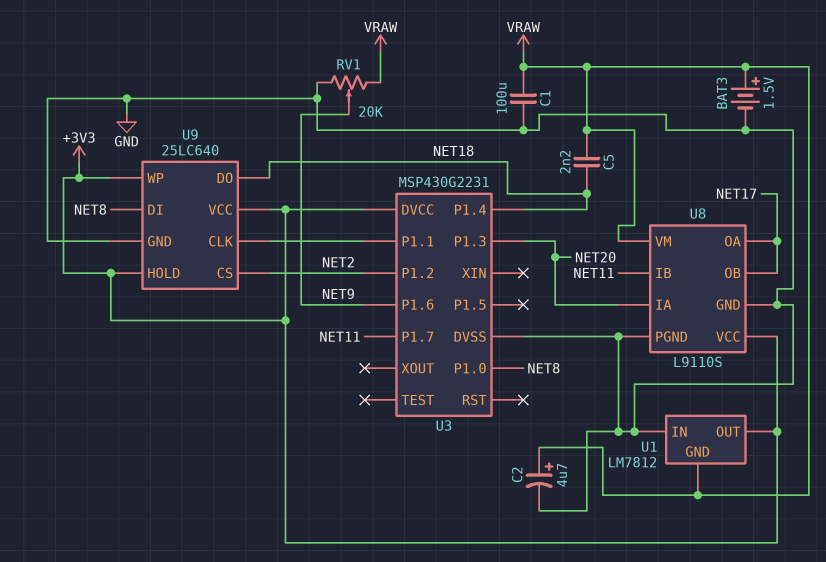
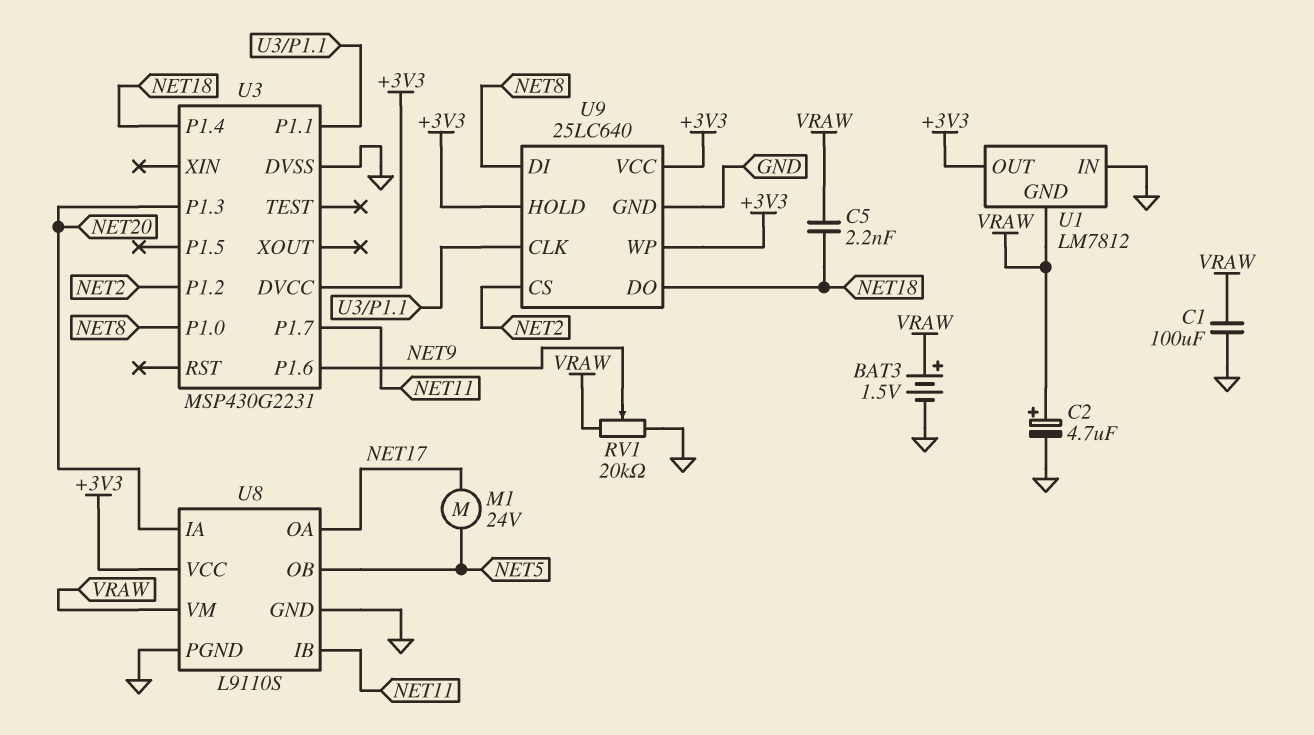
M1: none -> motor 24V (NET5, NET17)
U8 pin OB: NET17 -> NET5

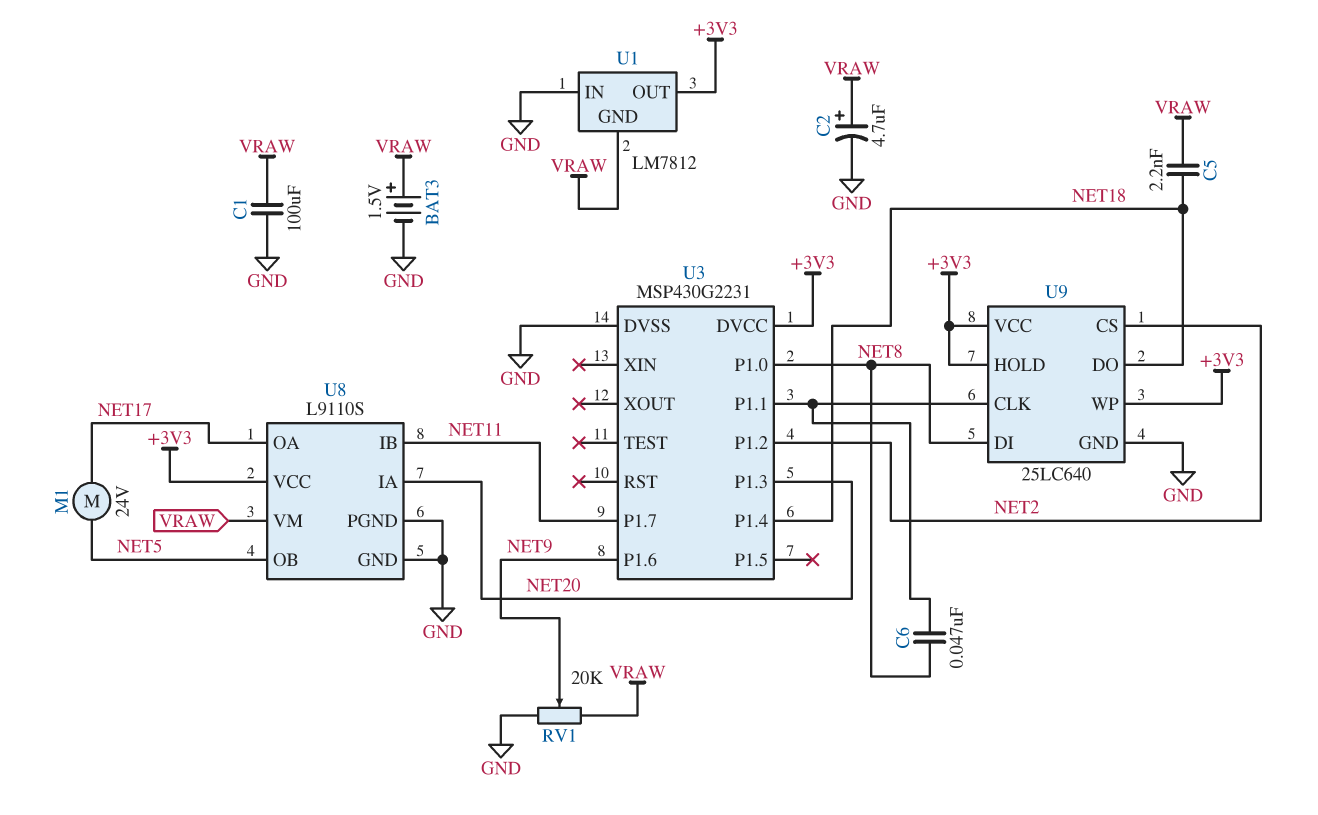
C6: none -> 47nF (NET8, U3/P1.1)

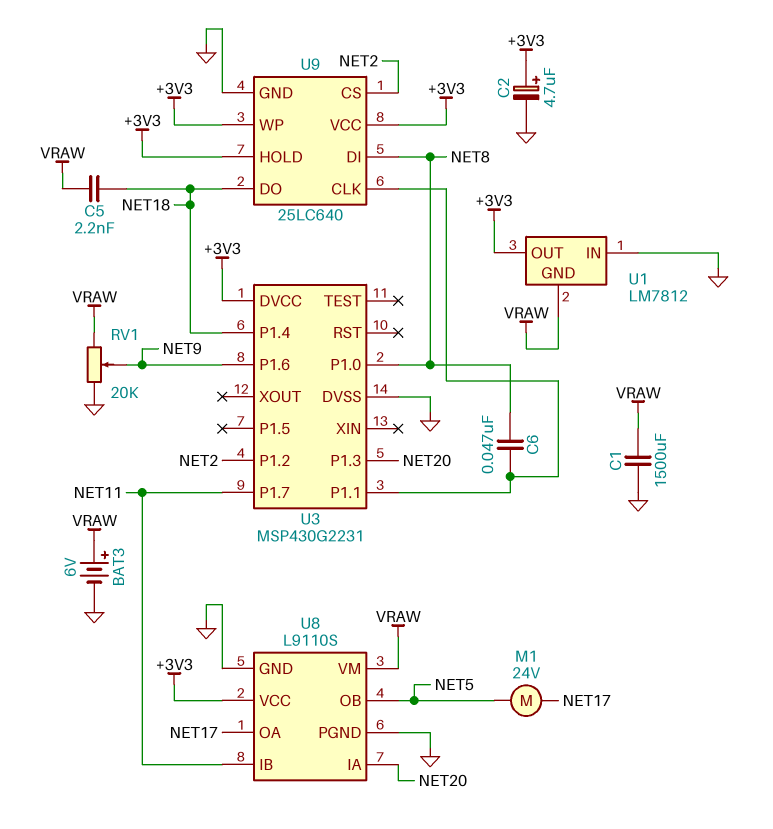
BAT3: 1.5V (plus VRAW, minus GND) -> 6V (plus VRAW, minus GND)
C1: 100uF (GND, VRAW) -> 1500uF (GND, VRAW)
C2: 4.7uF (plus VRAW, minus GND) -> 4.7uF (plus +3V3, minus GND)

